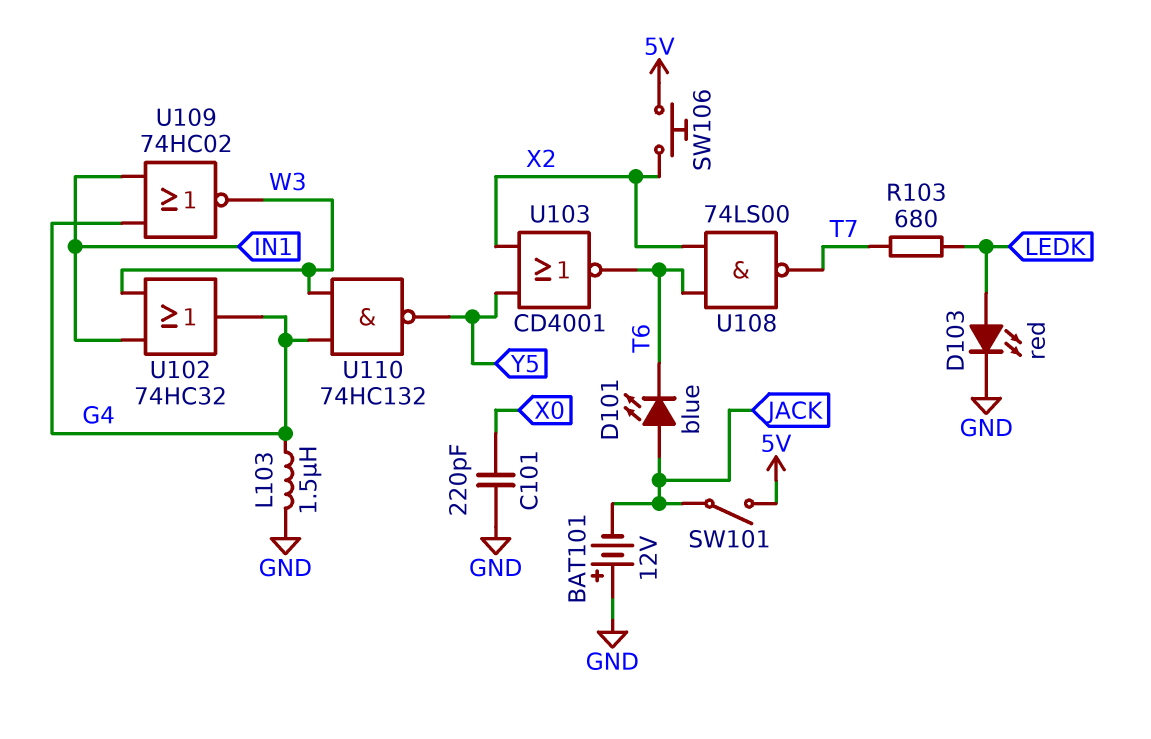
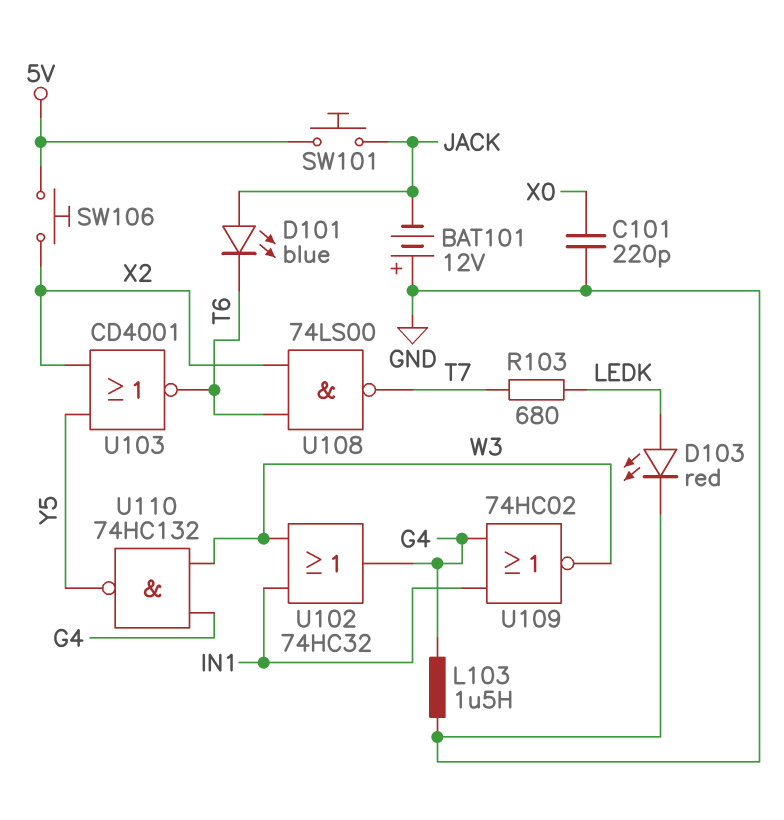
SW101: switch (5V, JACK) -> button (5V, JACK)

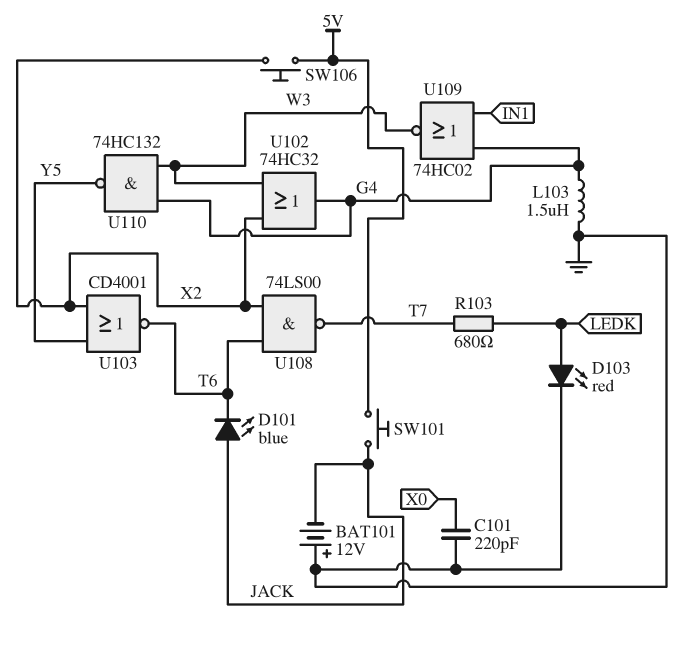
U102: OR 74HC32 (in IN1, in W3, out G4) -> OR 74HC32 (in W3, in X2, out G4)

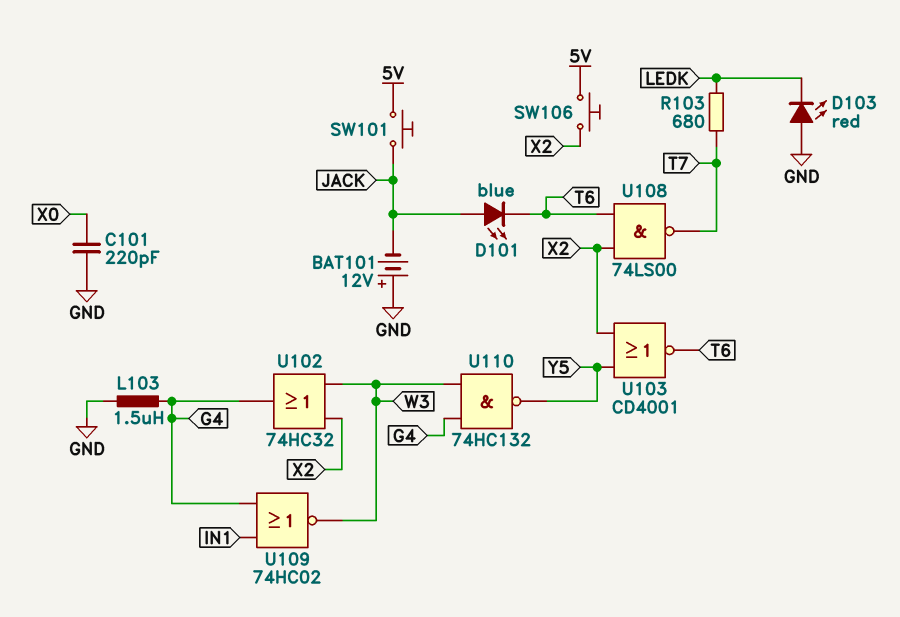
D103: LED red (A LEDK, K GND) -> LED red (A GND, K LEDK)

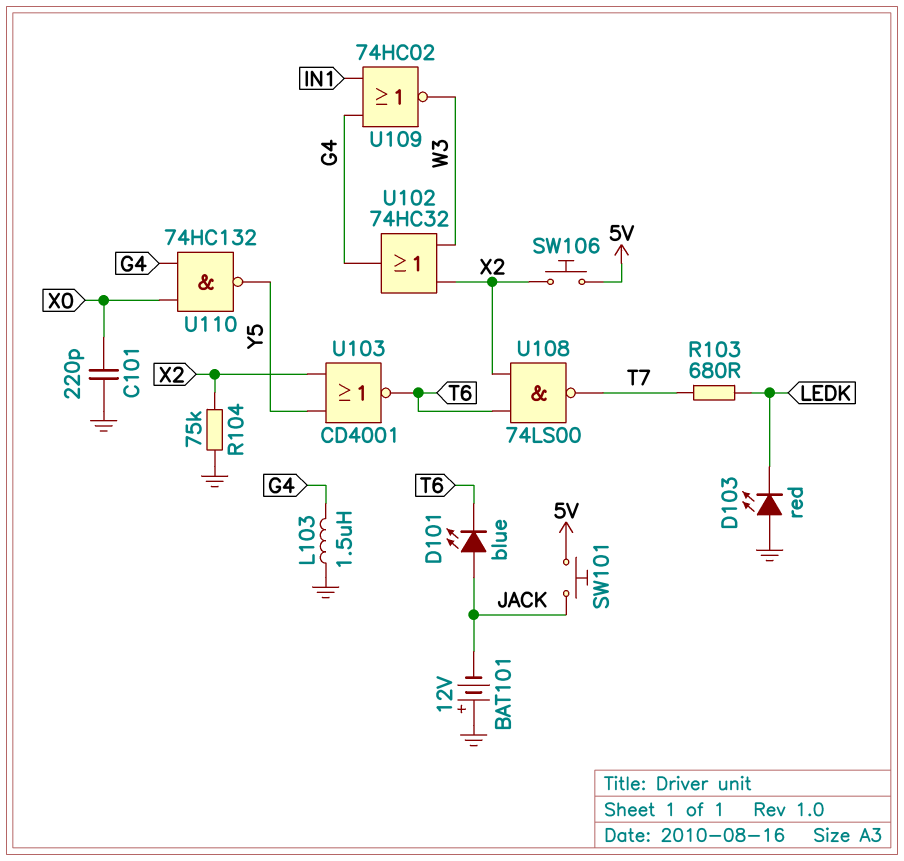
R104: none -> 75k (GND, X2)
U110: NAND 74HC132 (in G4, in W3, out Y5) -> NAND 74HC132 (in G4, in X0, out Y5)

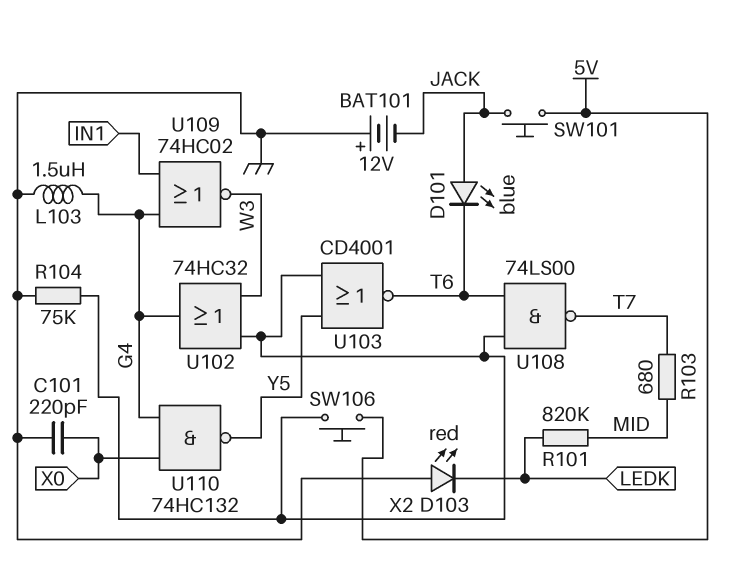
R101: none -> 820k (LEDK, MID)
R103: 680 (LEDK, T7) -> 680 (MID, T7)

